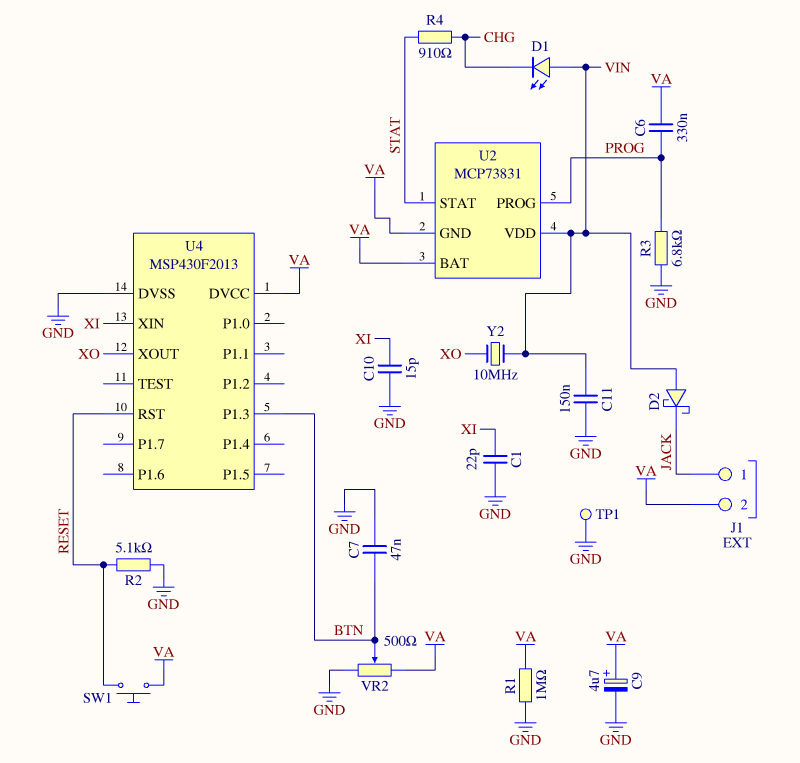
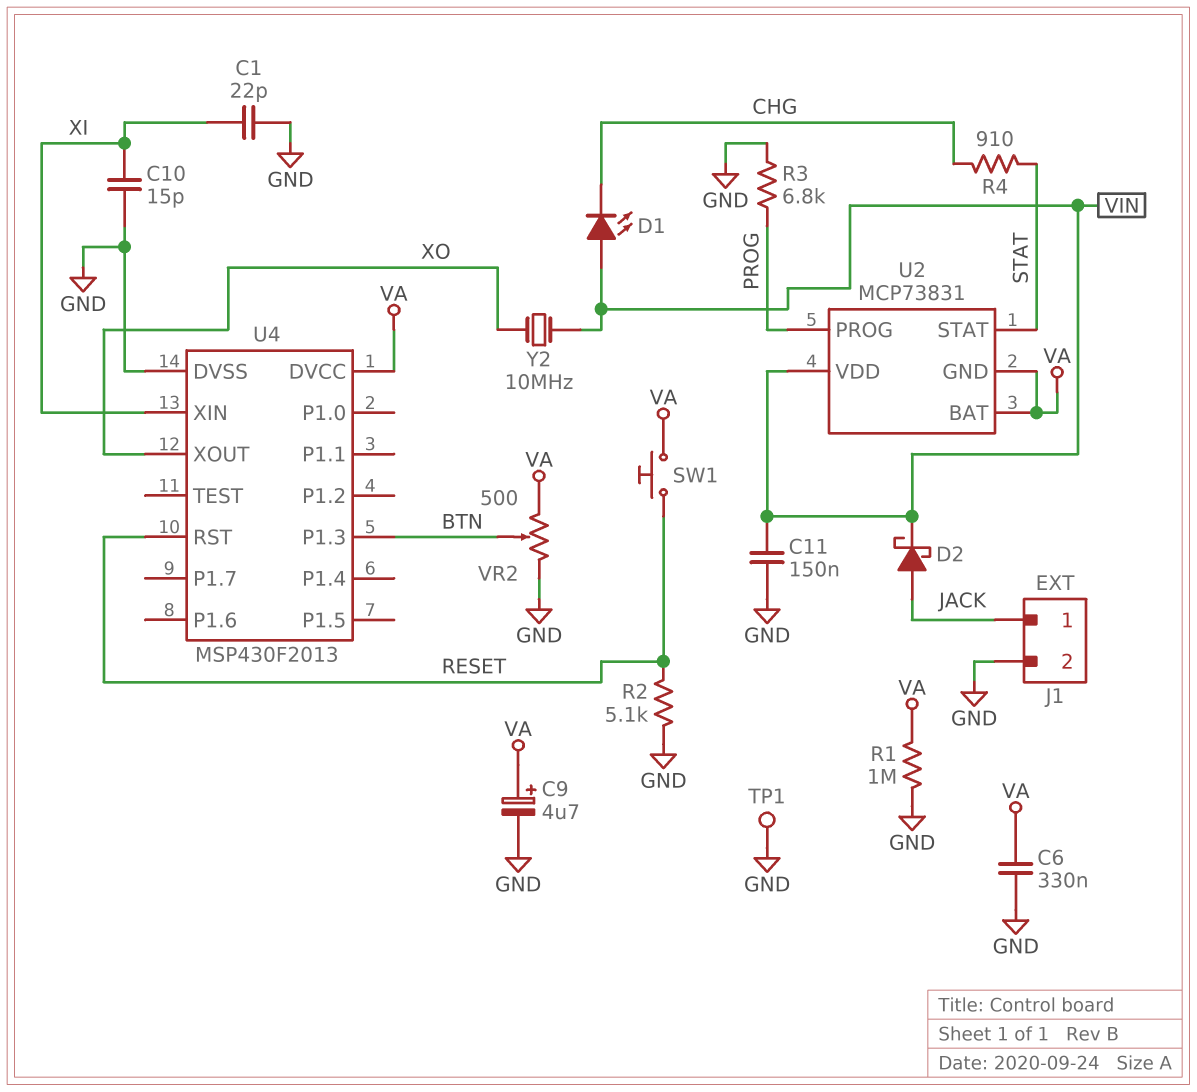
C6: 330nF (PROG, VA) -> 330nF (GND, VA)
C7: 47nF (BTN, GND) -> none
D2: schottky (A VIN, K JACK) -> schottky (A JACK, K VIN)
J1 pin 2: VA -> GND

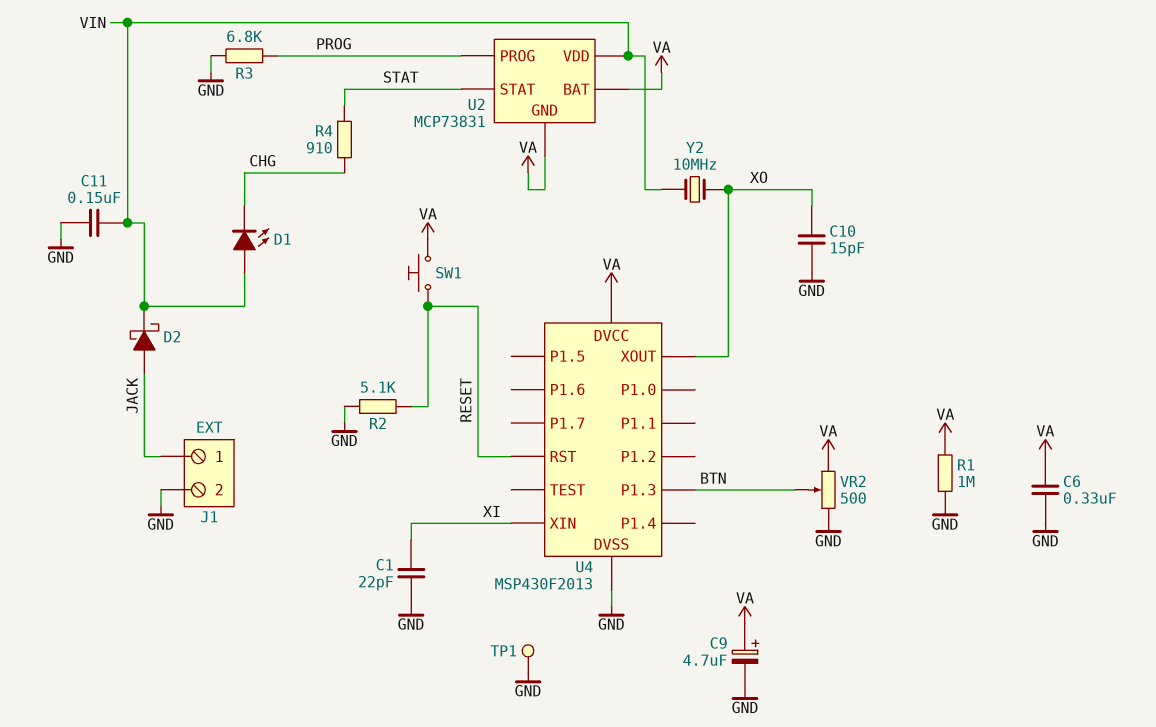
C10: 15pF (GND, XI) -> 15pF (GND, XO)

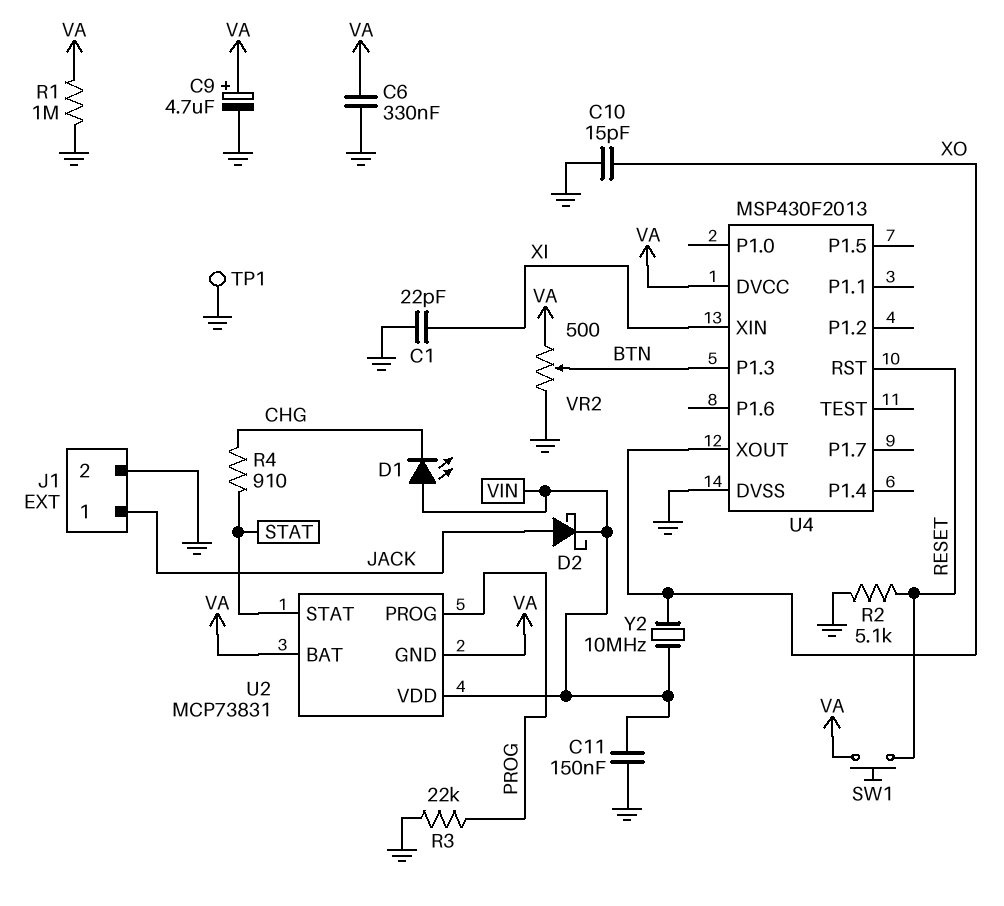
R3: 6.8k (GND, PROG) -> 22k (GND, PROG)

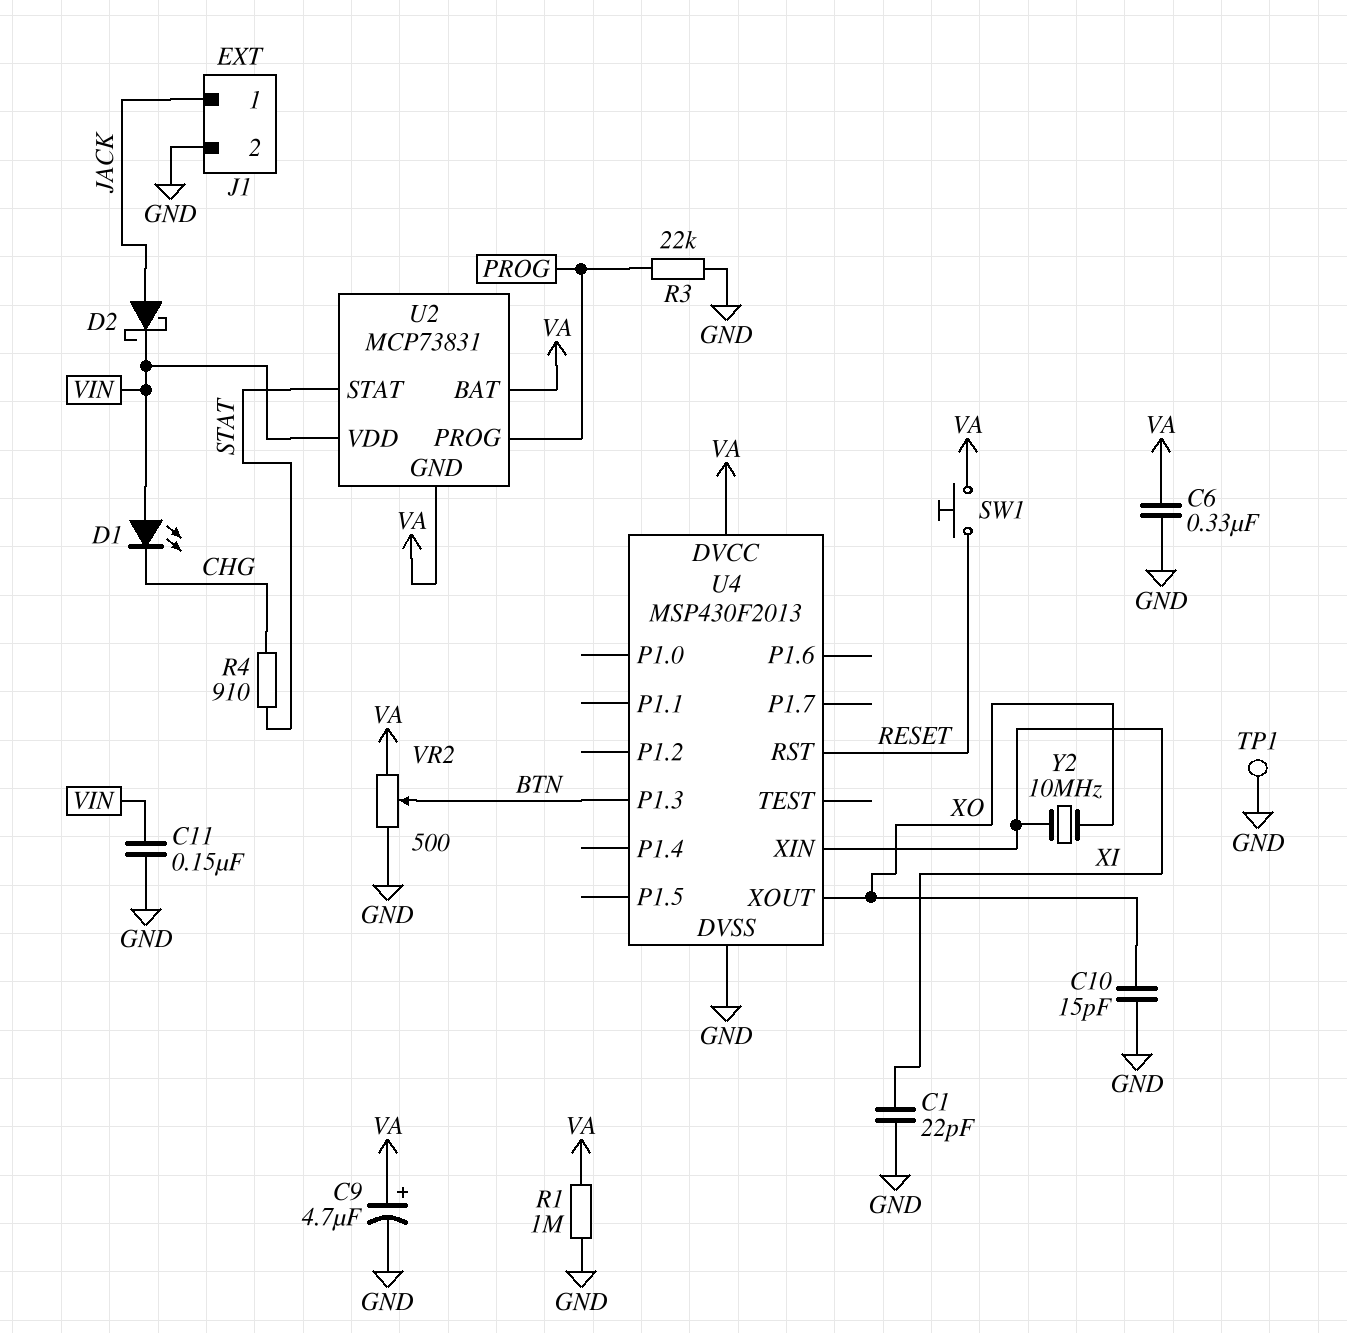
R2: 5.1k (GND, RESET) -> none
Y2: 10MHz (VIN, XO) -> 10MHz (XI, XO)

